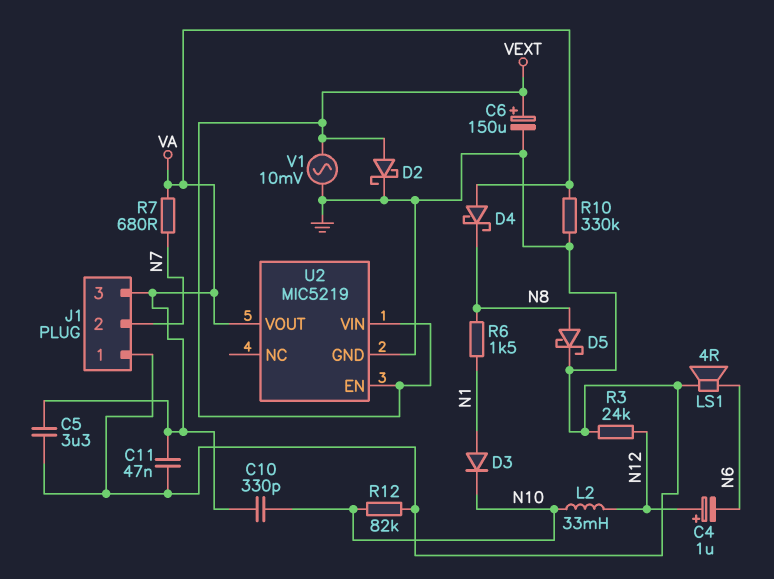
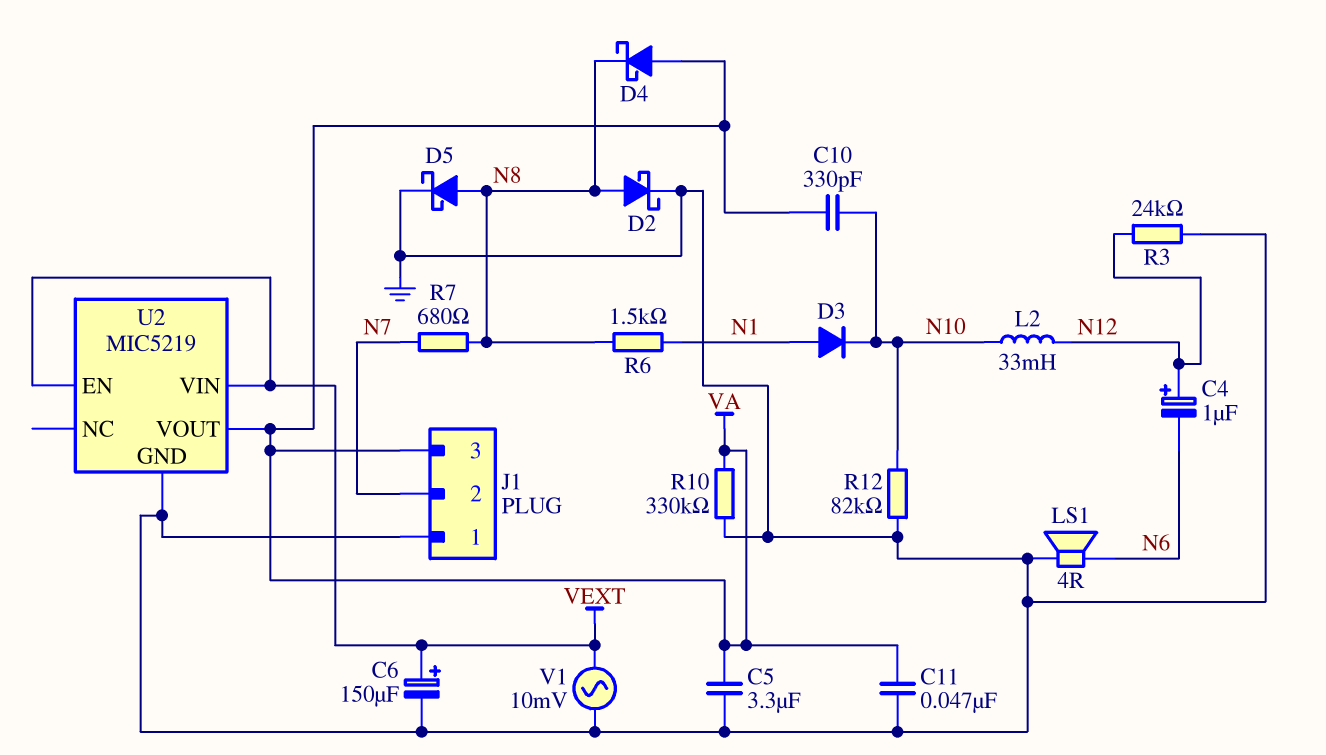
D2: schottky (A VEXT, K GND) -> schottky (A N8, K GND)
R7: 680 (N7, VA) -> 680 (N7, N8)

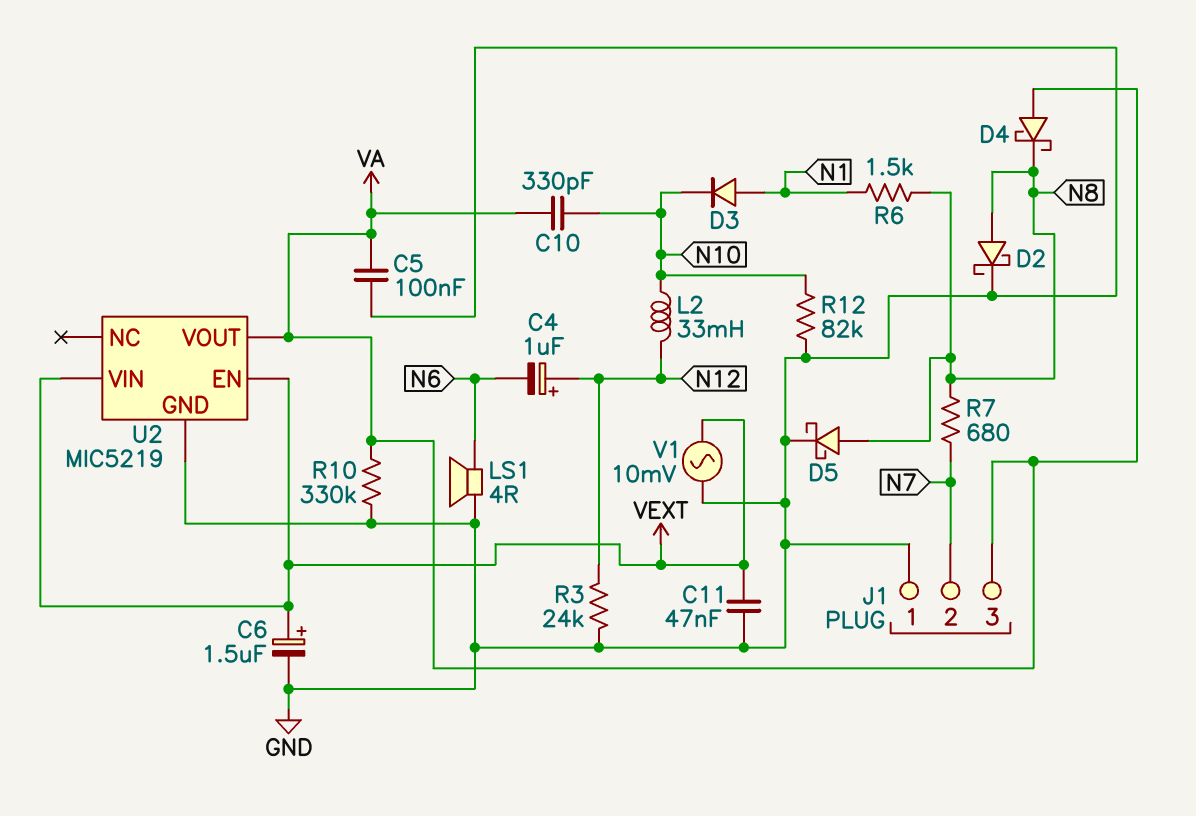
C5: 3.3uF (GND, VA) -> 100nF (GND, VA)
C6: 150uF (plus VEXT, minus GND) -> 1.5uF (plus VEXT, minus GND)
C11: 47nF (GND, VA) -> 47nF (GND, VEXT)

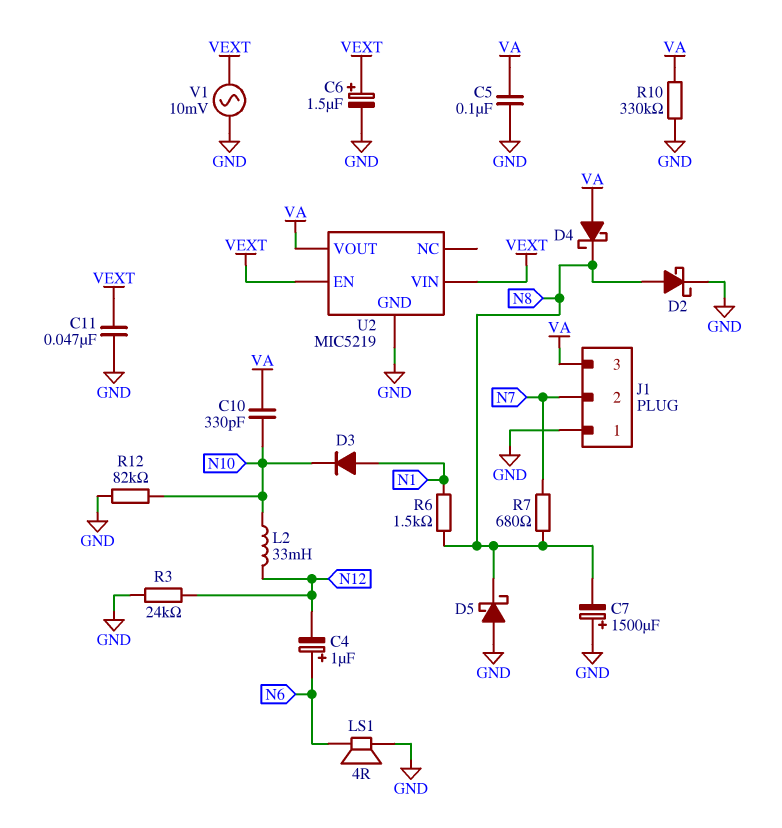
C4: 1uF (plus N12, minus N6) -> 1uF (plus N6, minus N12)
C7: none -> 1500uF (plus GND, minus N8)
D5: schottky (A N8, K GND) -> schottky (A GND, K N8)

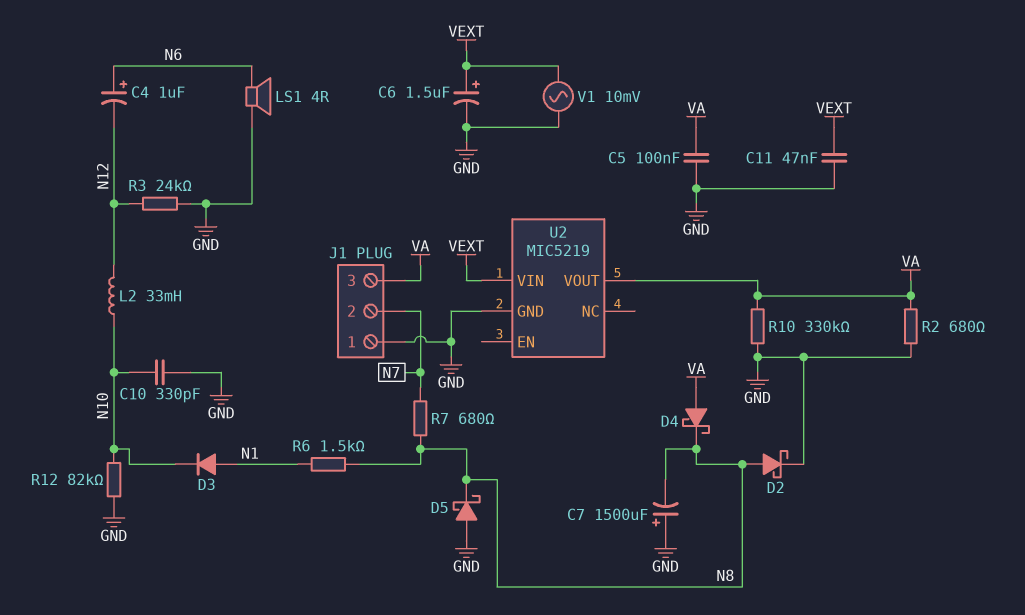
C10: 330pF (N10, VA) -> 330pF (GND, N10)
R2: none -> 680 (GND, VA)
U2 pin EN: VEXT -> none

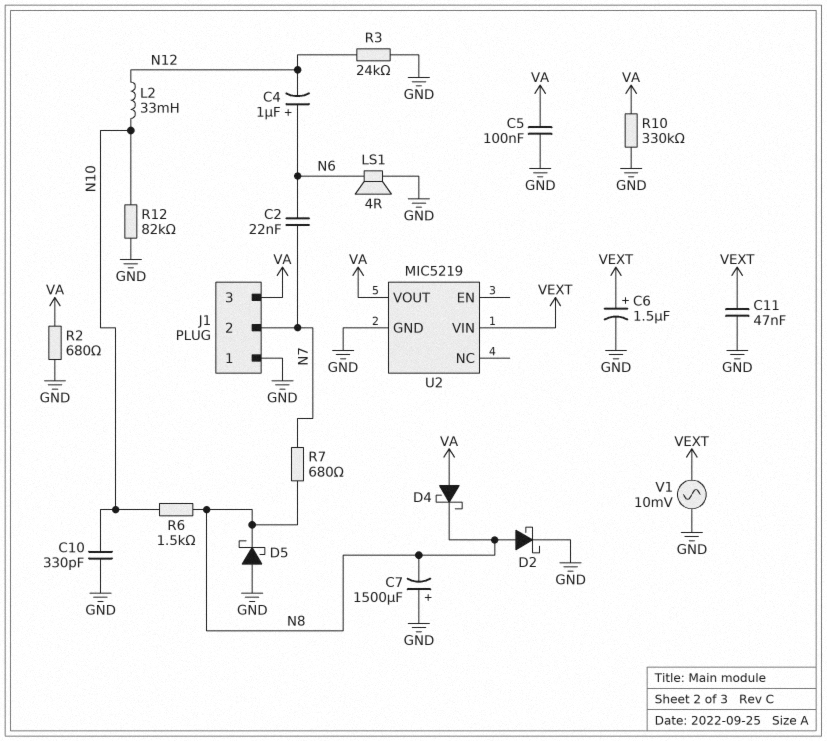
C2: none -> 22nF (N6, N7)
D3: diode (A N1, K N10) -> none
R6: 1.5k (N1, N8) -> 1.5k (N8, N10)

